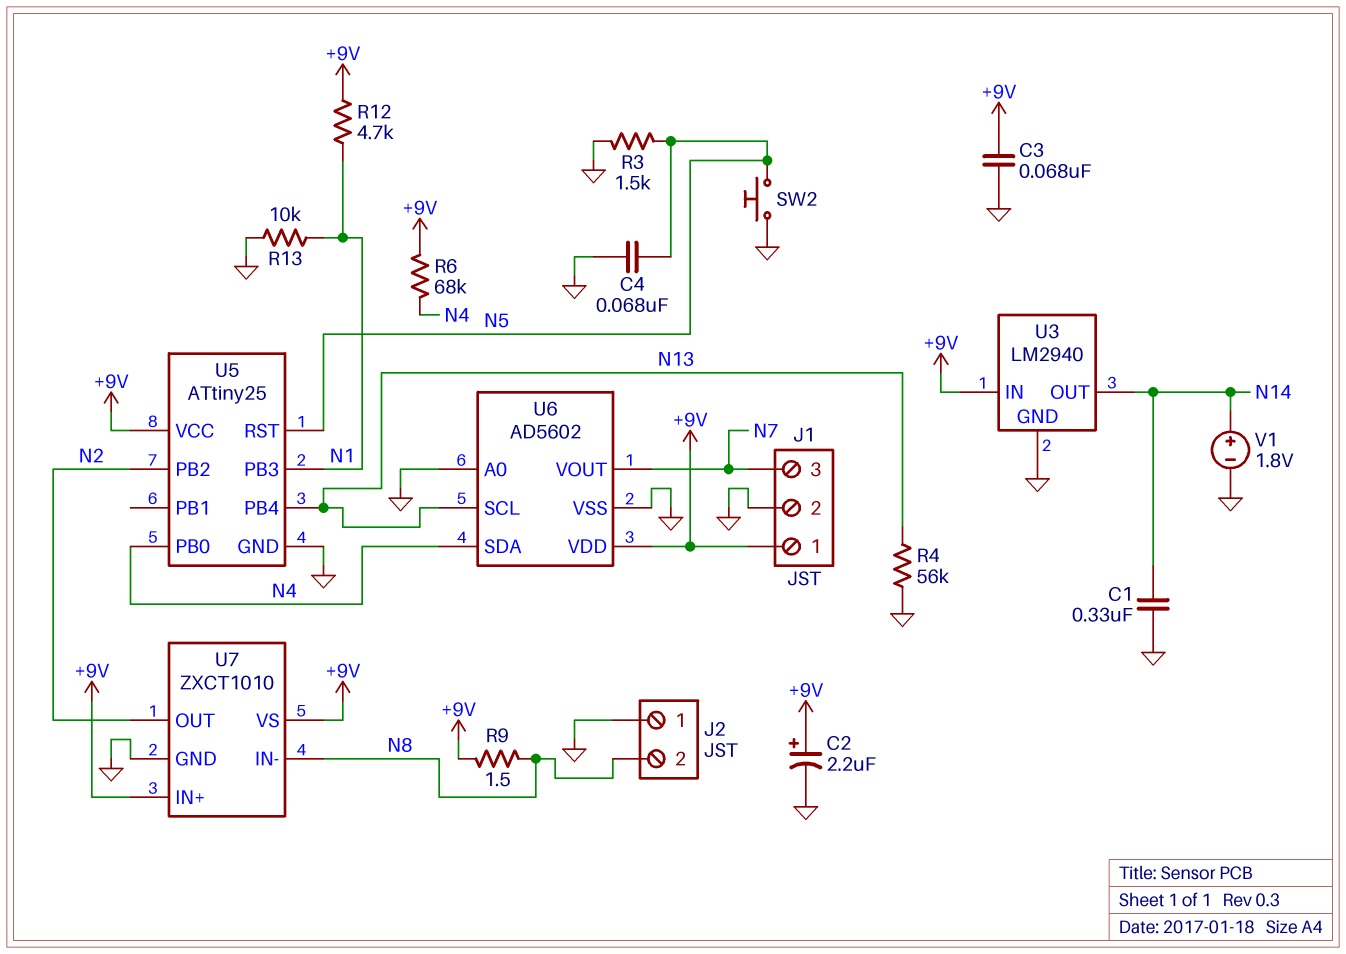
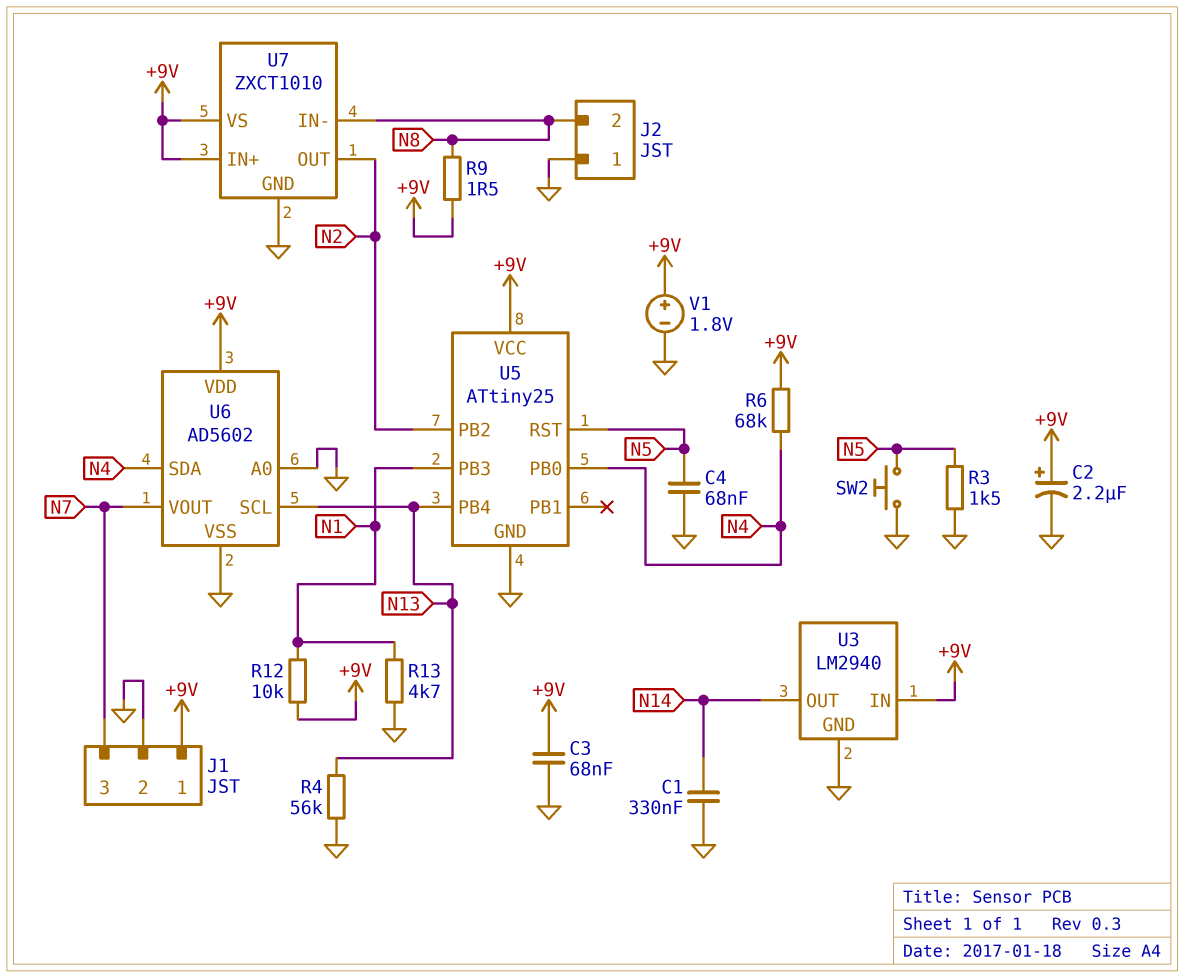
R12: 4.7k (+9V, N1) -> 10k (+9V, N1)
R13: 10k (GND, N1) -> 4.7k (GND, N1)
V1: 1.8V (plus N14, minus GND) -> 1.8V (plus +9V, minus GND)

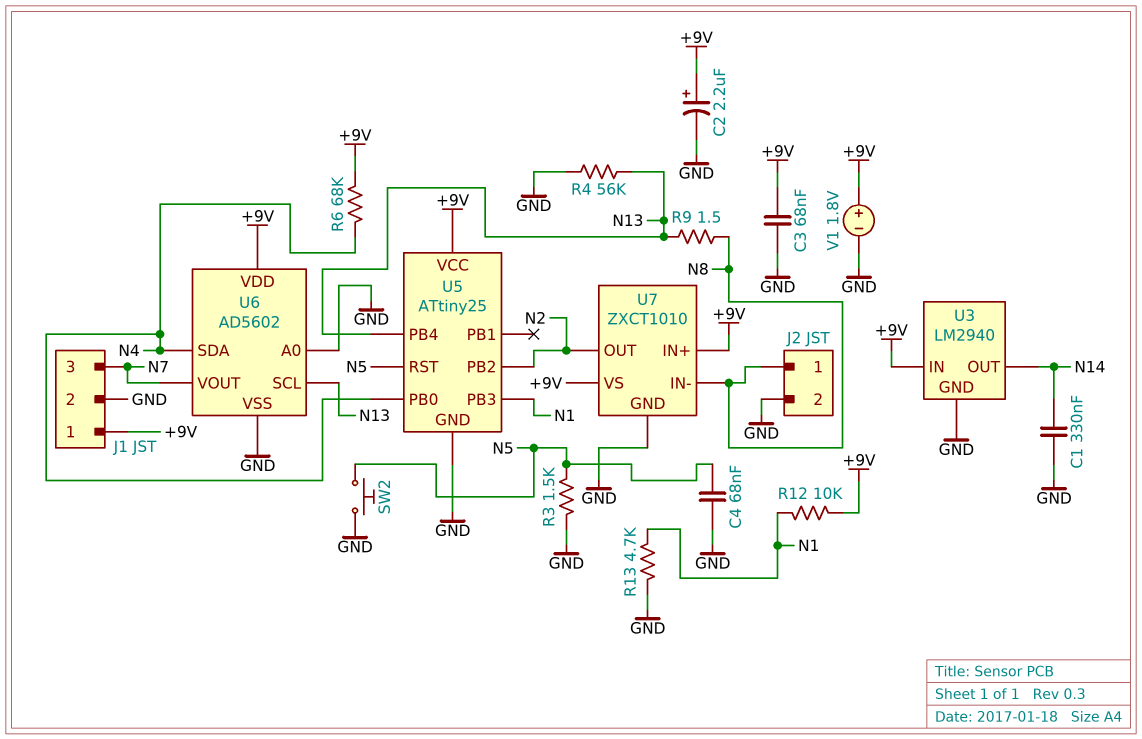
J2 pin 1: GND -> N8
J2 pin 2: N8 -> GND
R9: 1.5 (+9V, N8) -> 1.5 (N8, N13)

